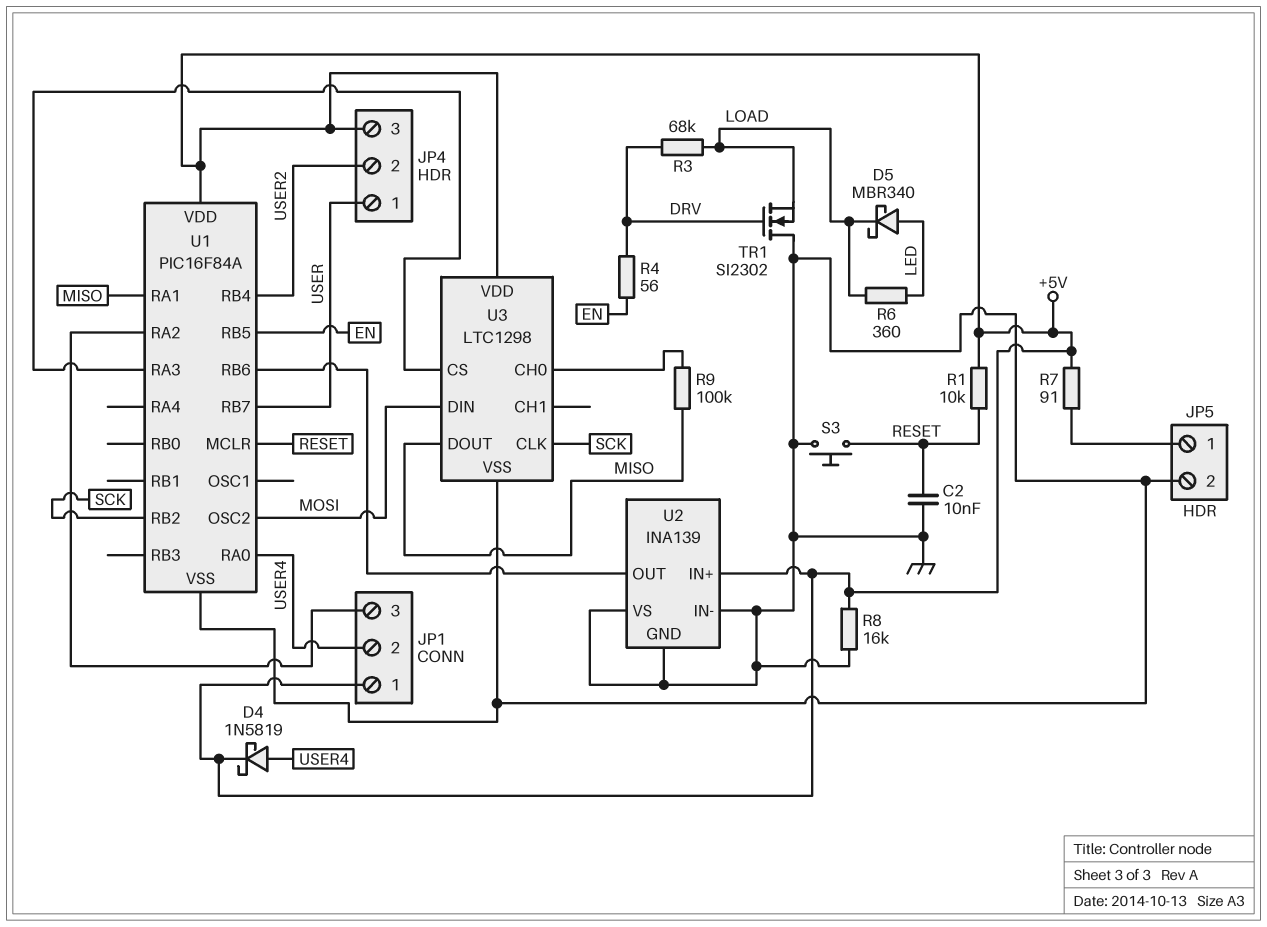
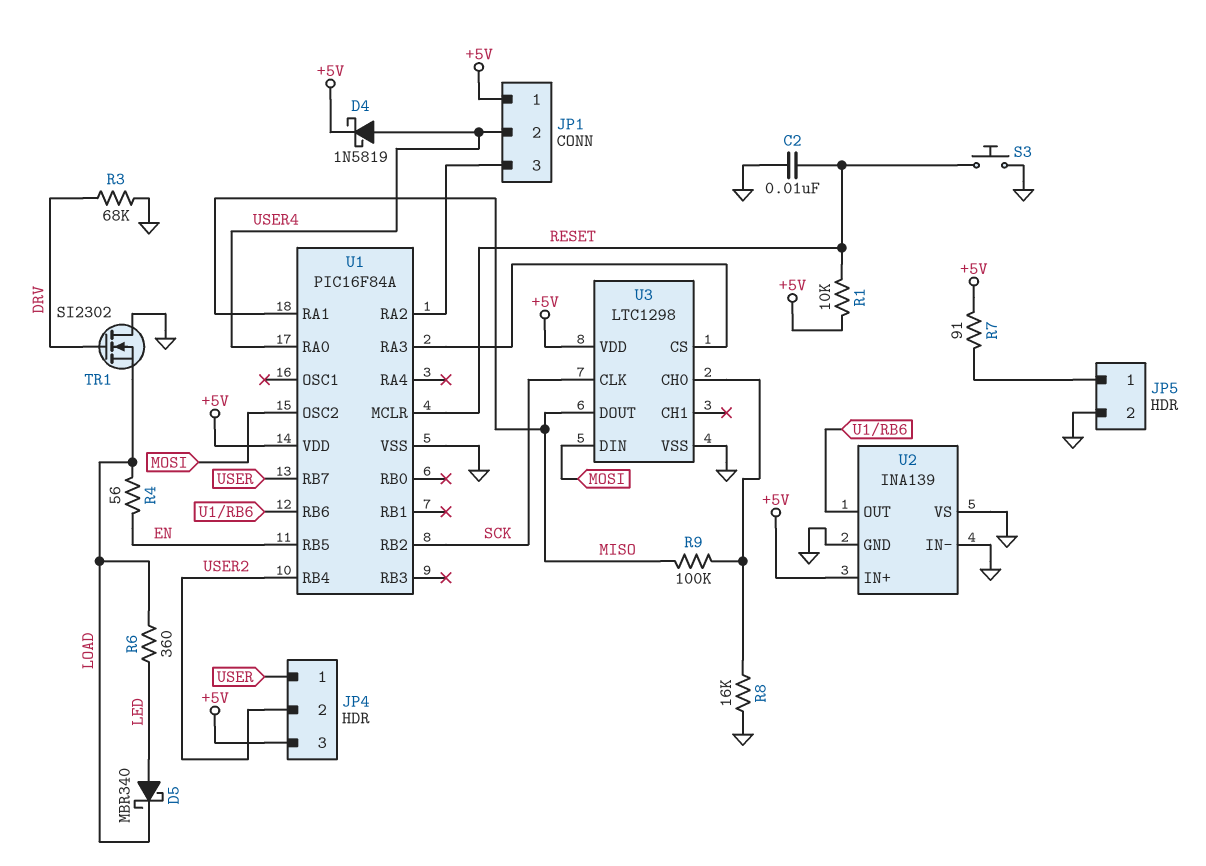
R3: 68k (DRV, LOAD) -> 68k (DRV, GND)
R4: 56 (DRV, EN) -> 56 (EN, LOAD)
R8: 16k (+5V, GND) -> 16k (GND, U3/CH0)

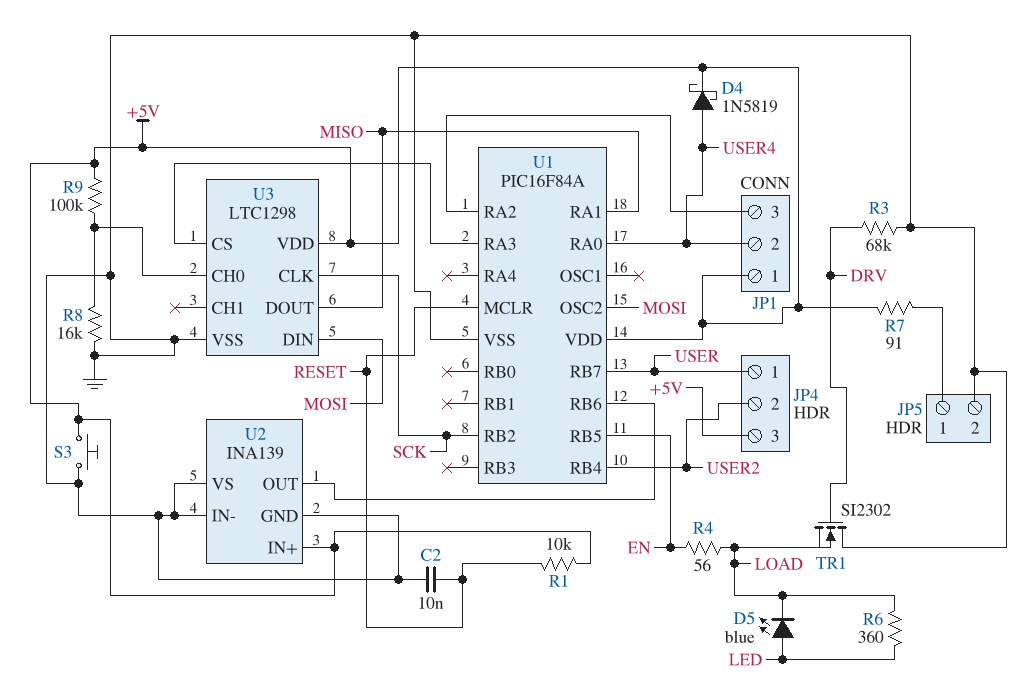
D5: schottky MBR340 (A LED, K LOAD) -> LED blue (A LED, K LOAD)
R9: 100k (MISO, U3/CH0) -> 100k (+5V, U3/CH0)
S3: button (GND, RESET) -> button (+5V, GND)

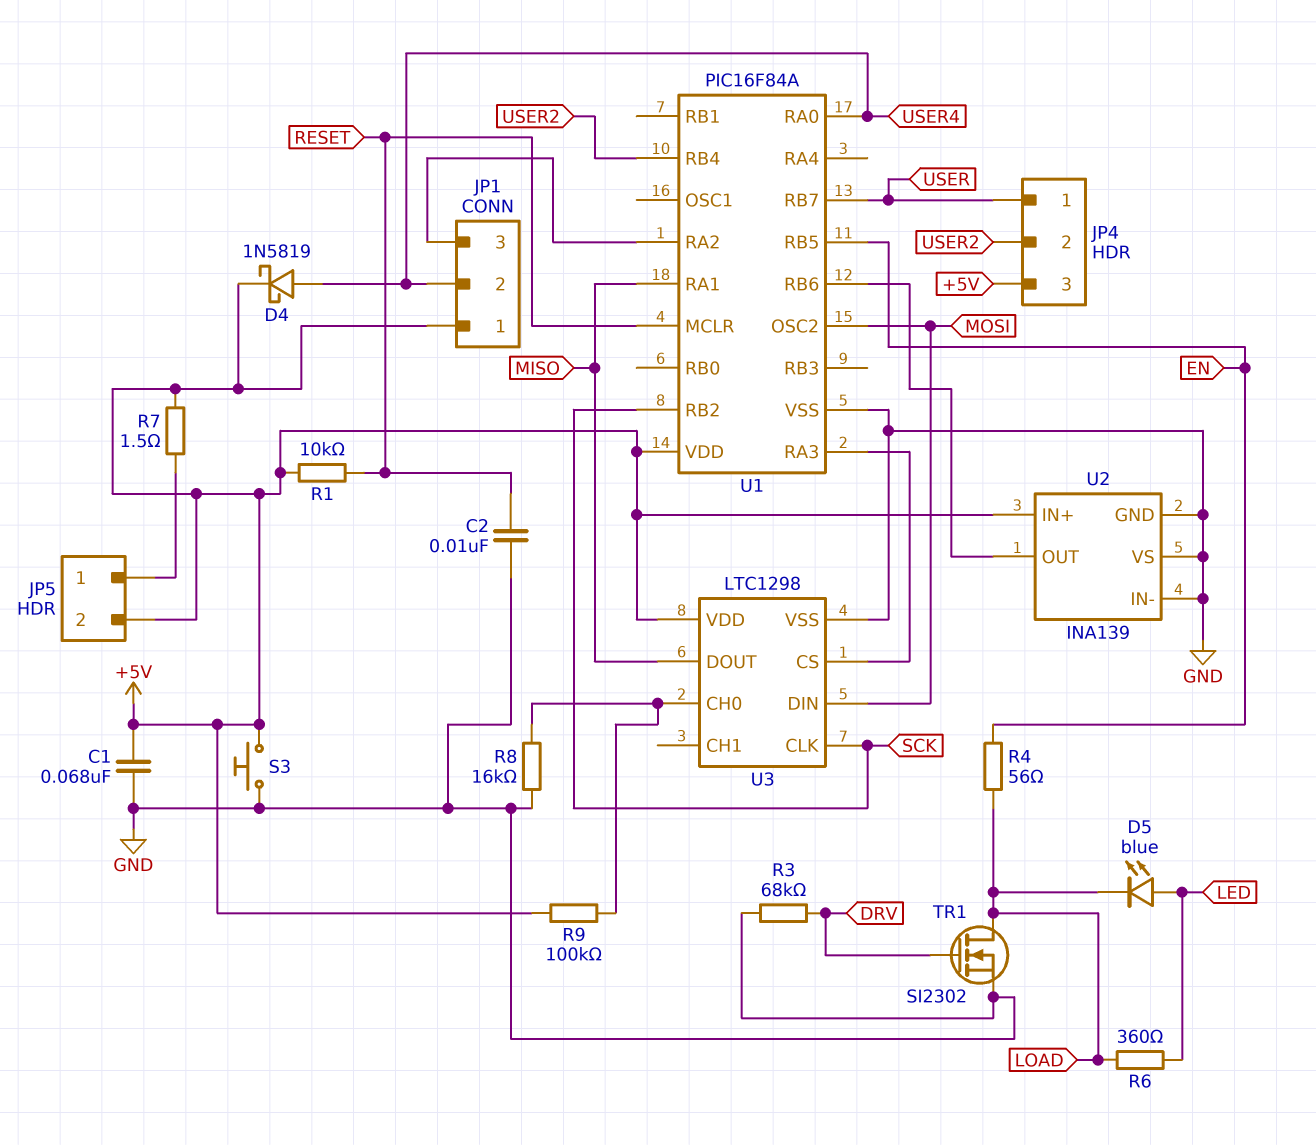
C1: none -> 68nF (+5V, GND)
JP5 pin 2: GND -> +5V
R7: 91 (+5V, JP5/1) -> 1.5 (+5V, JP5/1)
TR1: NMOS SI2302 (G DRV, D GND, S LOAD) -> NMOS SI2302 (G DRV, D LOAD, S GND)

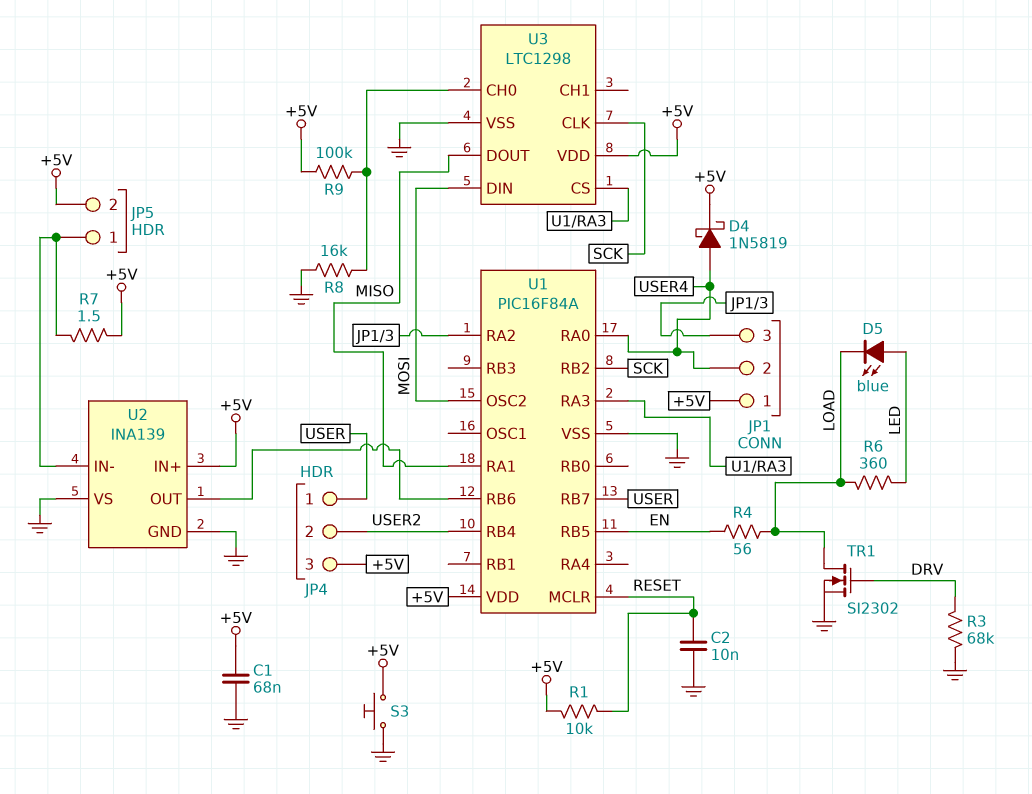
U2 pin IN-: GND -> JP5/1

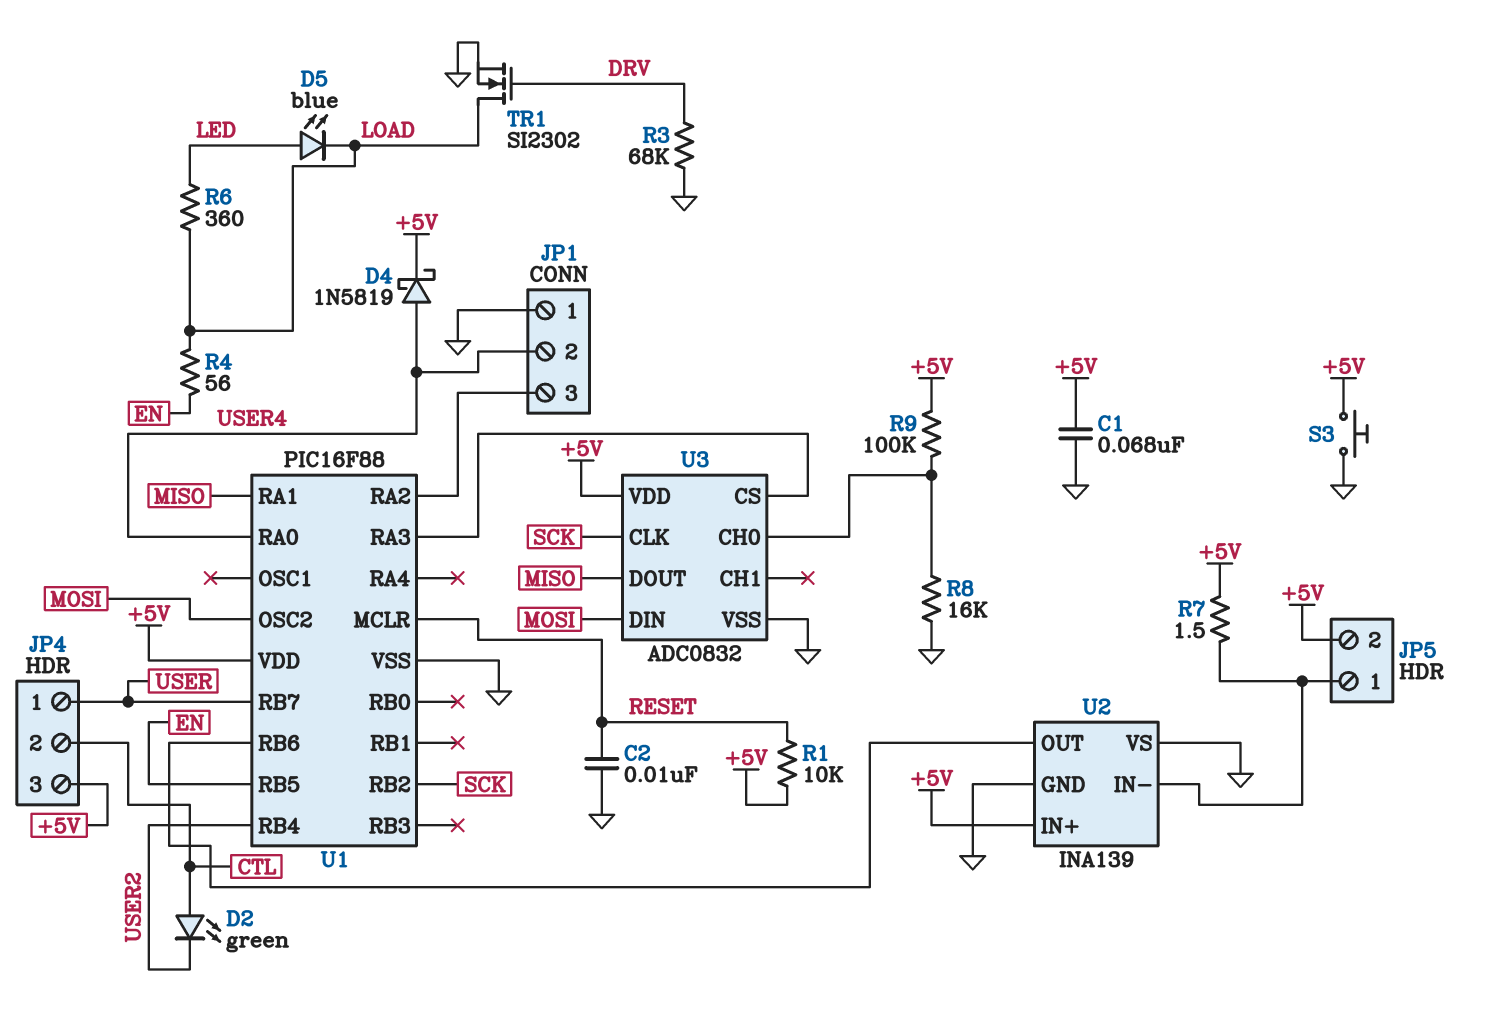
D2: none -> LED green (A CTL, K USER2)
JP1 pin 1: +5V -> GND
JP4 pin 2: USER2 -> CTL
U1: PIC16F84A -> PIC16F88
U3: LTC1298 -> ADC0832

